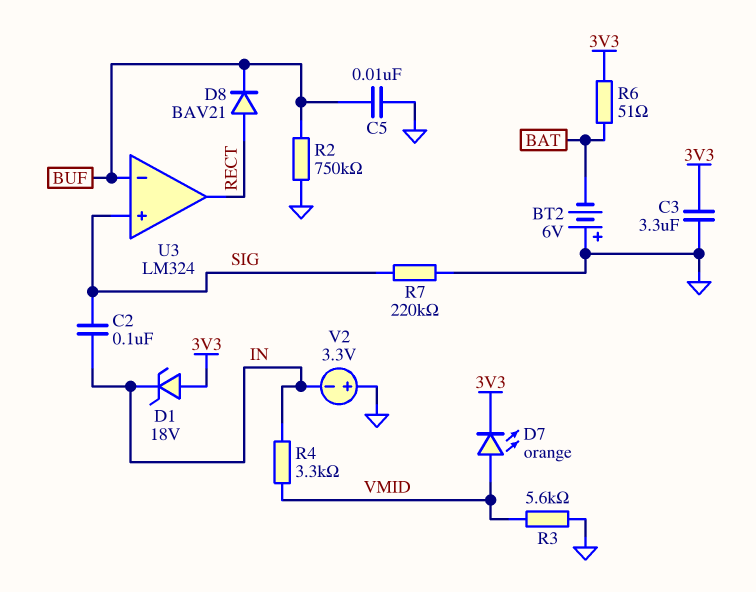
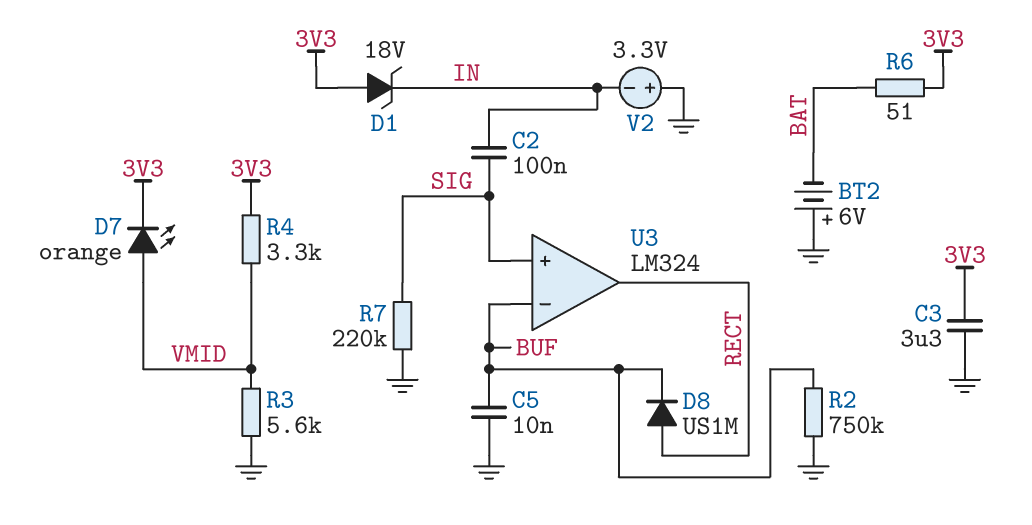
D8: diode BAV21 (A RECT, K BUF) -> diode US1M (A RECT, K BUF)
R4: 3.3k (IN, VMID) -> 3.3k (3V3, VMID)

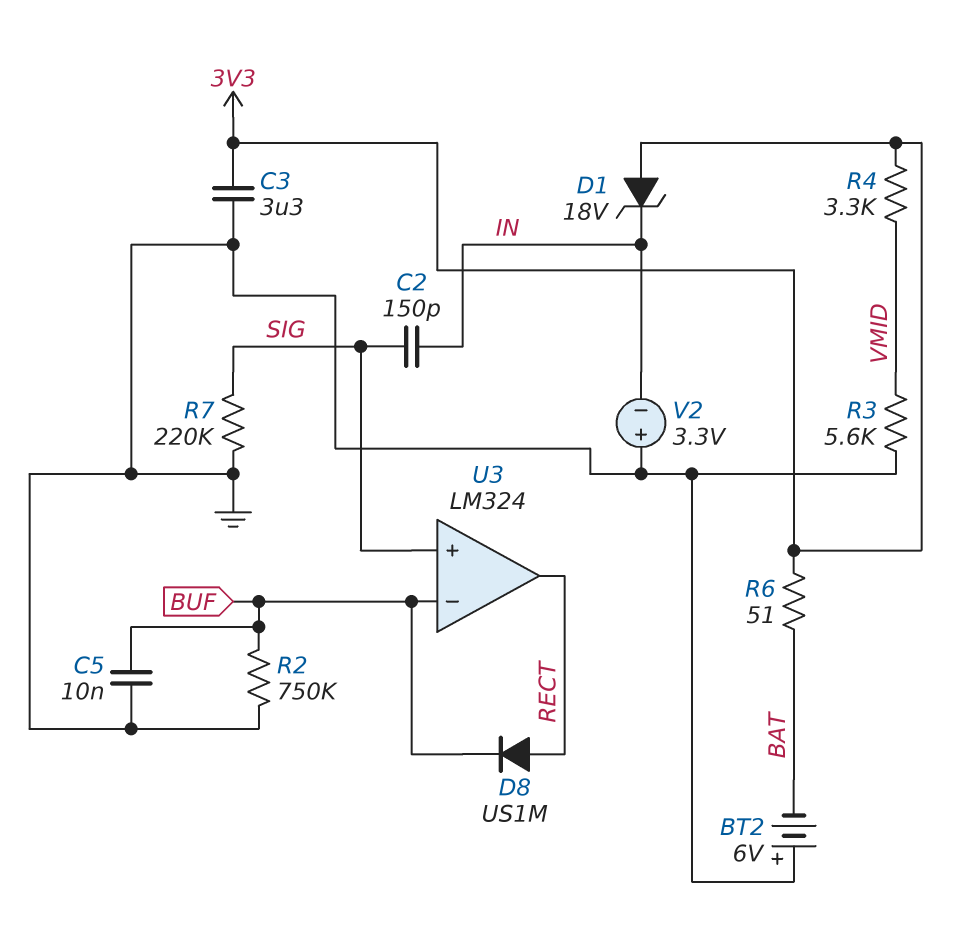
C2: 100nF (IN, SIG) -> 150pF (IN, SIG)
D7: LED orange (A VMID, K 3V3) -> none

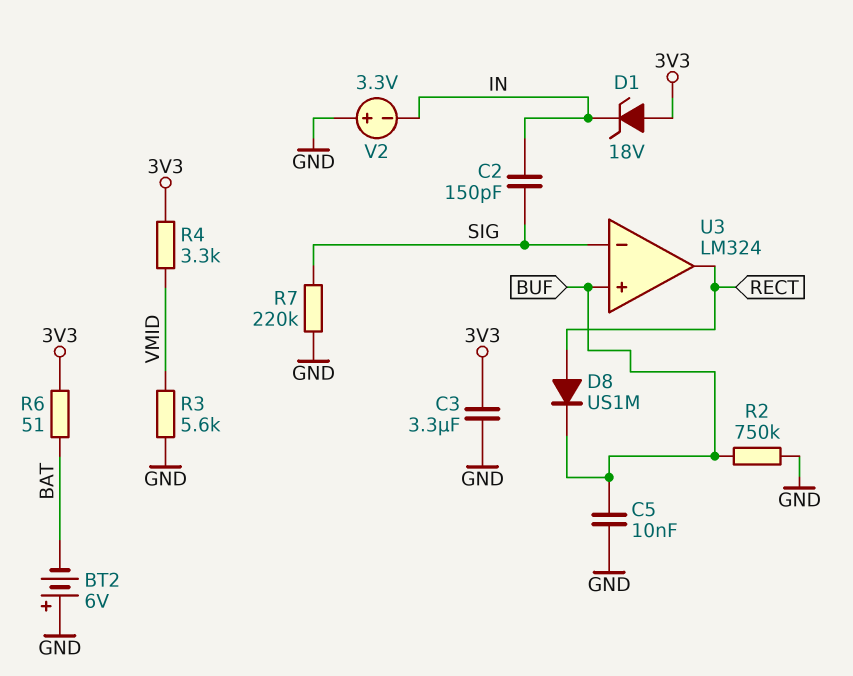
U3 pin in+: SIG -> BUF
U3 pin in-: BUF -> SIG

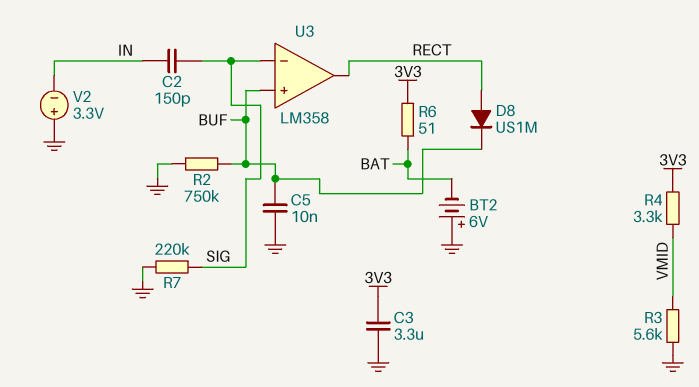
D1: zener 18V (A 3V3, K IN) -> none
U3: LM324 -> LM358

